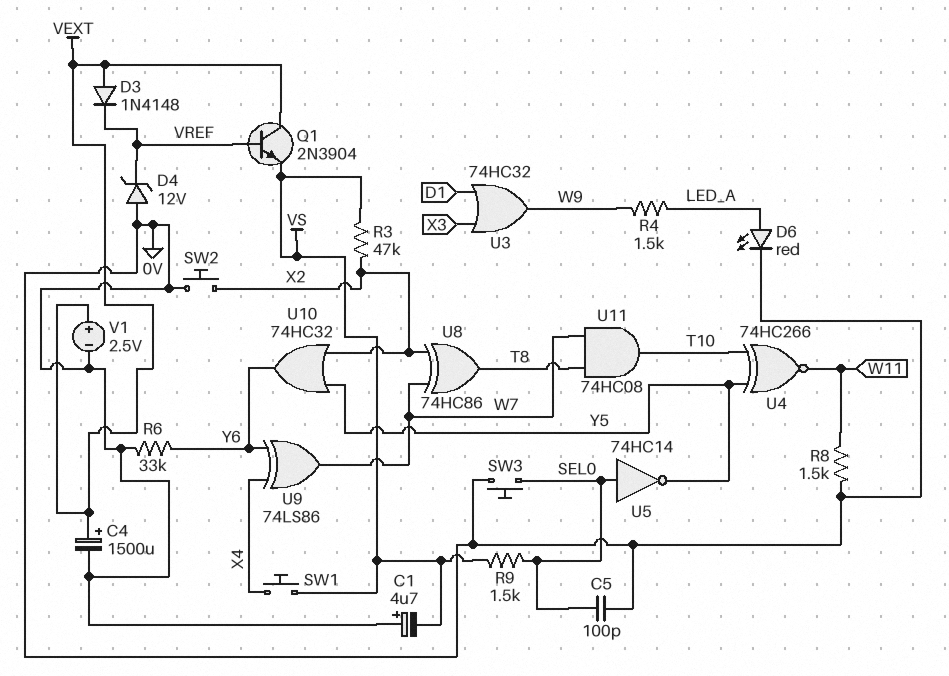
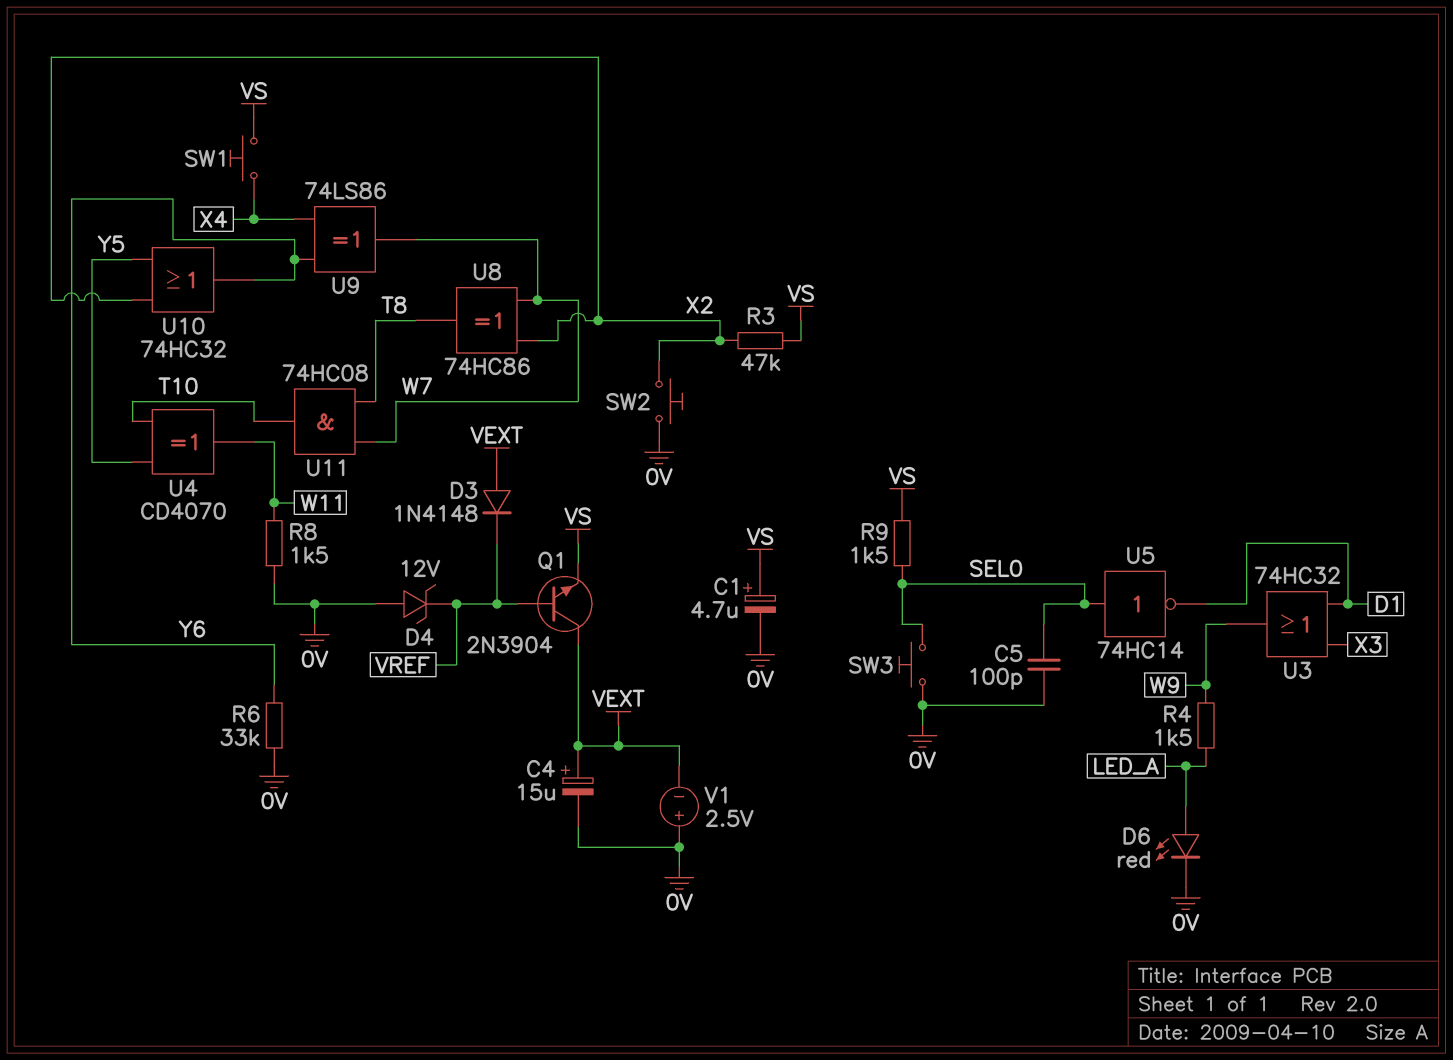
C1: 4.7uF (plus 0V, minus VS) -> 4.7uF (plus VS, minus 0V)
C4: 1500uF (plus VEXT, minus 0V) -> 15uF (plus VEXT, minus 0V)
U4: XNOR 74HC266 (in T10, in Y5, out W11) -> XOR CD4070 (in T10, in Y5, out W11)
U5: NOT 74HC14 (in SEL0, out Y5) -> NOT 74HC14 (in SEL0, out D1)
V1: 2.5V (plus VEXT, minus 0V) -> 2.5V (plus 0V, minus VEXT)

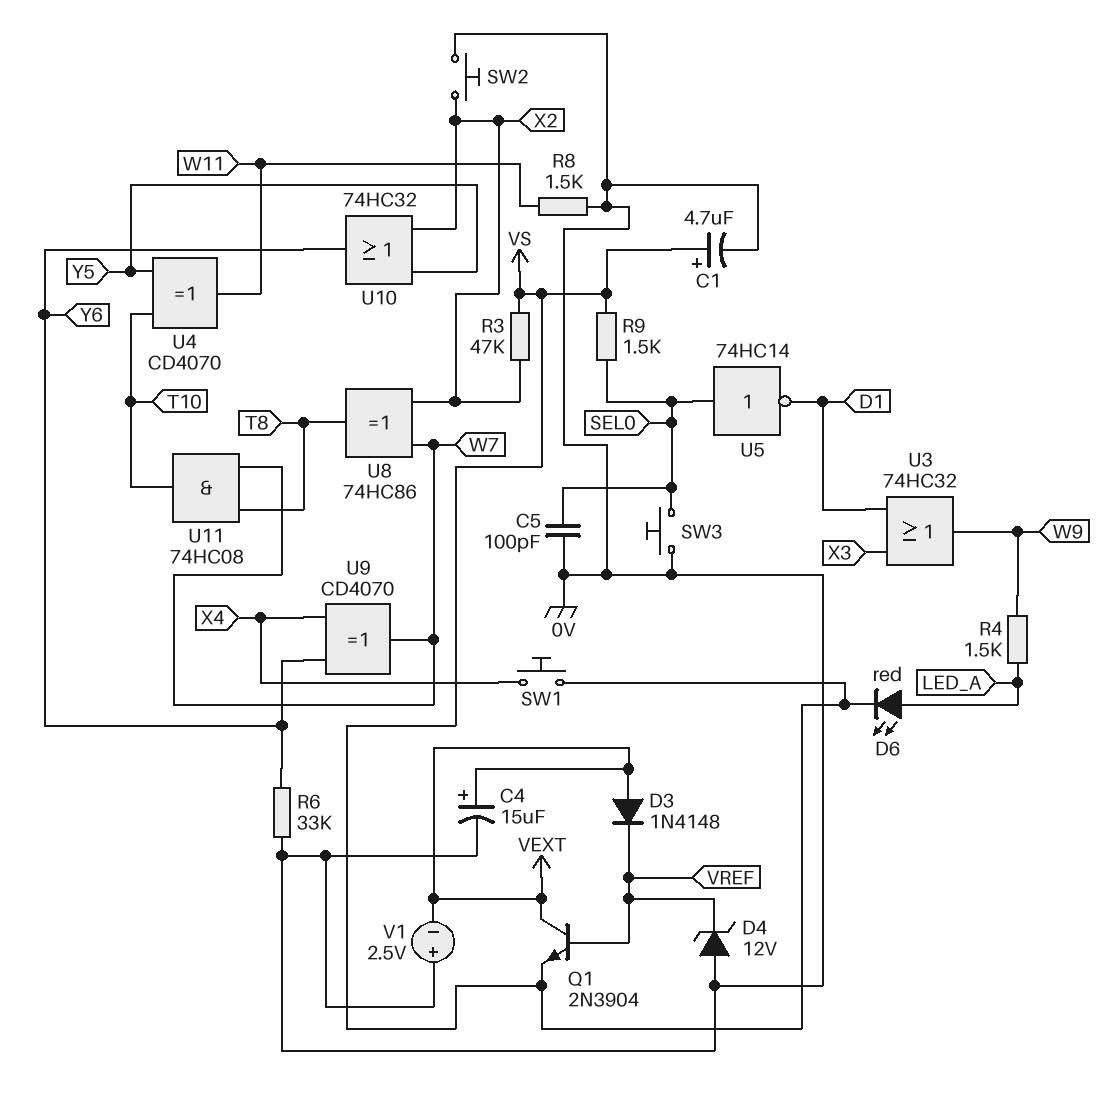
D6: LED red (A LED_A, K 0V) -> LED red (A LED_A, K VS)
U9: XOR 74LS86 (in X4, in Y6, out W7) -> XOR CD4070 (in X4, in Y6, out W7)

